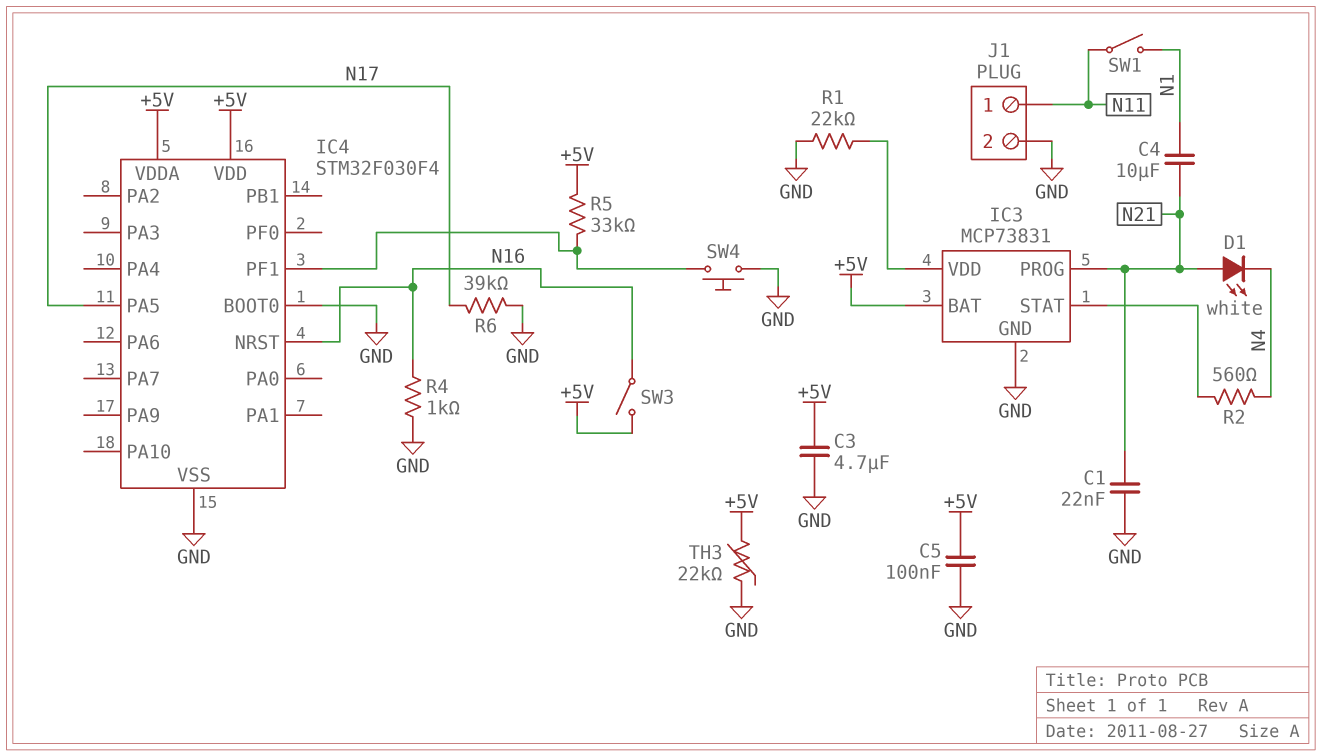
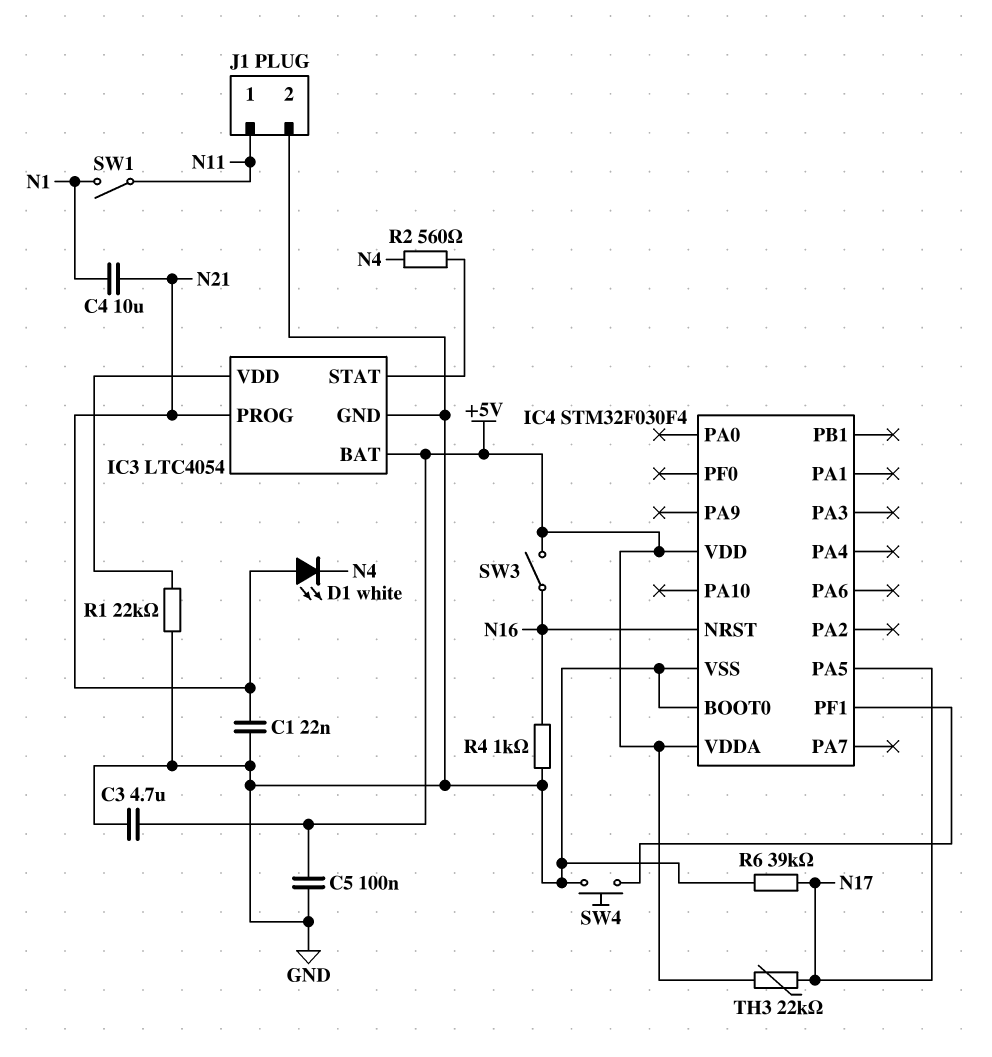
IC3: MCP73831 -> LTC4054
R5: 33k (+5V, IC4/PF1) -> none
TH3: 22k (+5V, GND) -> 22k (+5V, N17)

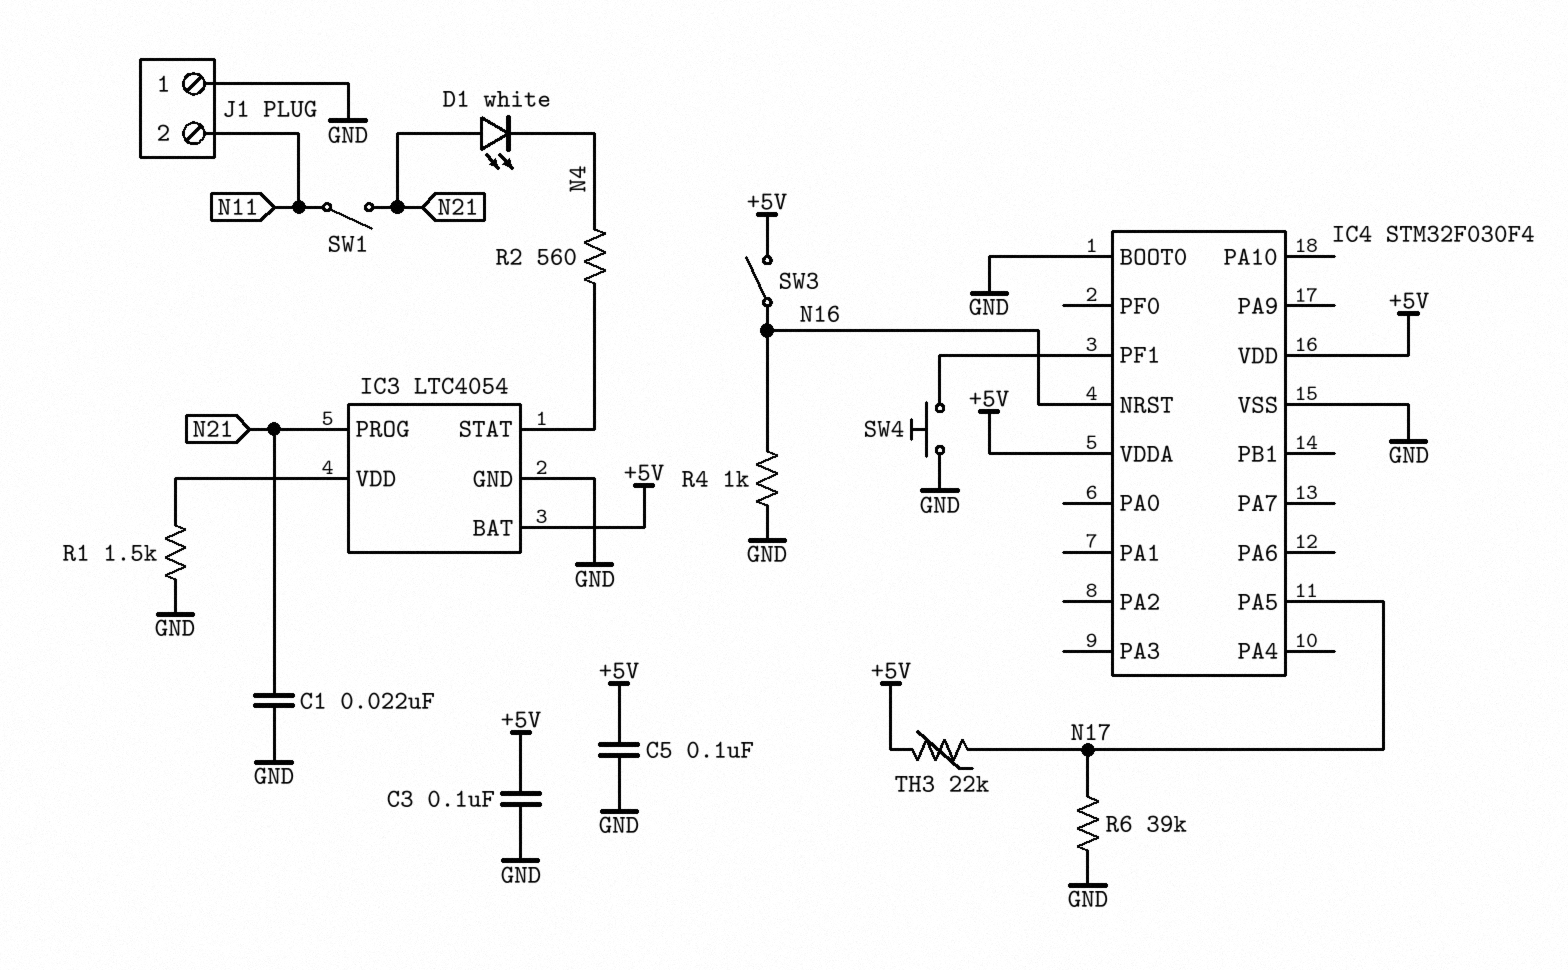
C3: 4.7uF (+5V, GND) -> 100nF (+5V, GND)
C4: 10uF (N1, N21) -> none
J1 pin 1: N11 -> GND
J1 pin 2: GND -> N11
R1: 22k (GND, IC3/VDD) -> 1.5k (GND, IC3/VDD)
SW1: switch (N1, N11) -> switch (N11, N21)

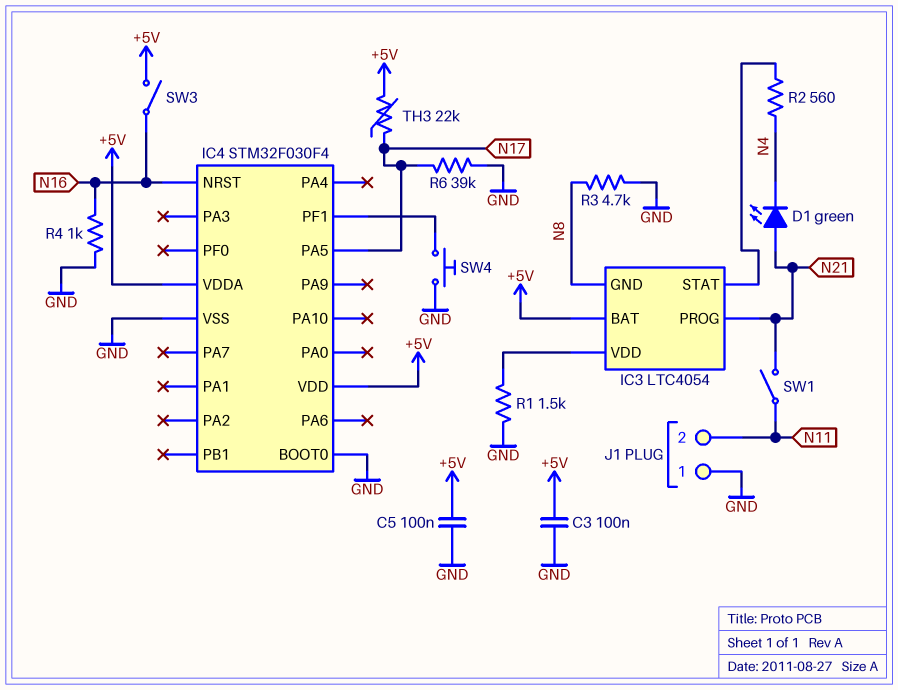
C1: 22nF (GND, N21) -> none
D1: LED white (A N21, K N4) -> LED green (A N21, K N4)
IC3 pin GND: GND -> N8
R3: none -> 4.7k (GND, N8)

